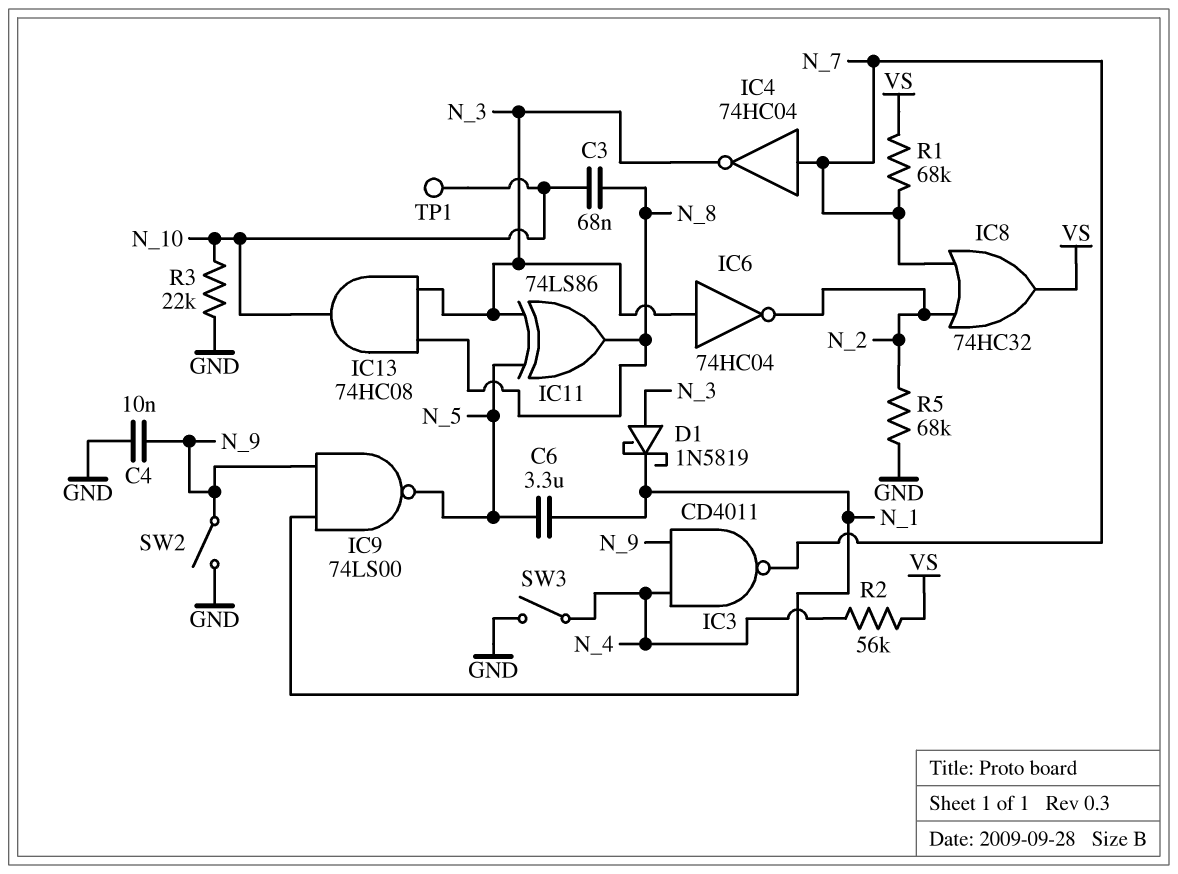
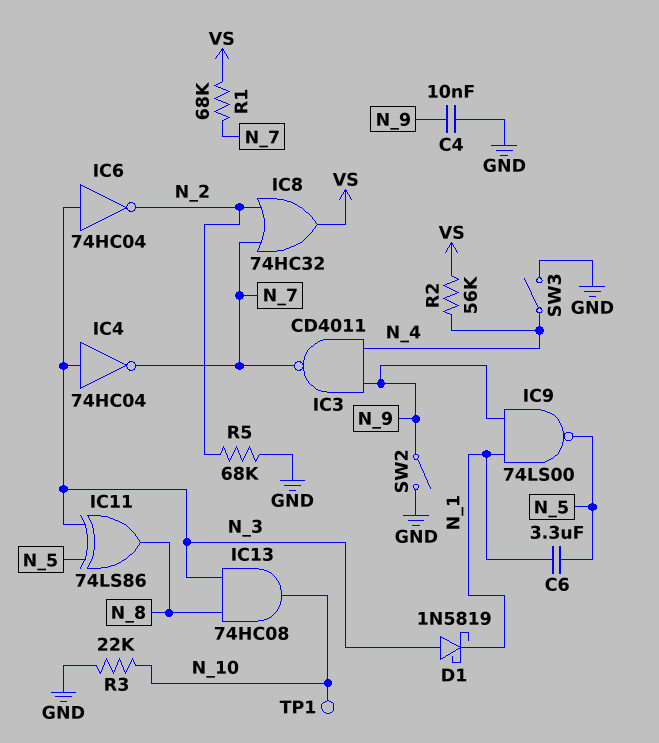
C3: 68nF (N_8, N_10) -> none
IC4: NOT 74HC04 (in N_7, out N_3) -> NOT 74HC04 (in N_3, out N_7)

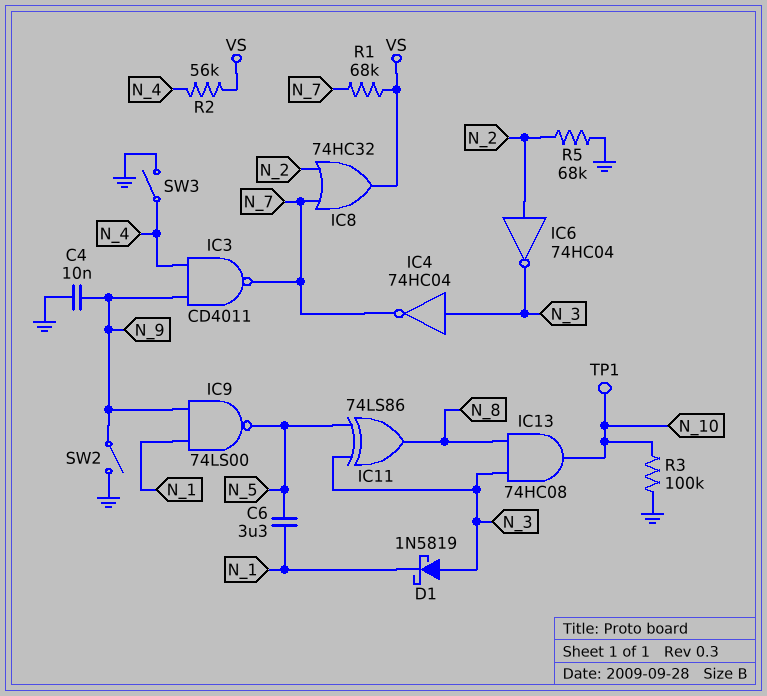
IC6: NOT 74HC04 (in N_3, out N_2) -> NOT 74HC04 (in N_2, out N_3)
R3: 22k (GND, N_10) -> 100k (GND, N_10)

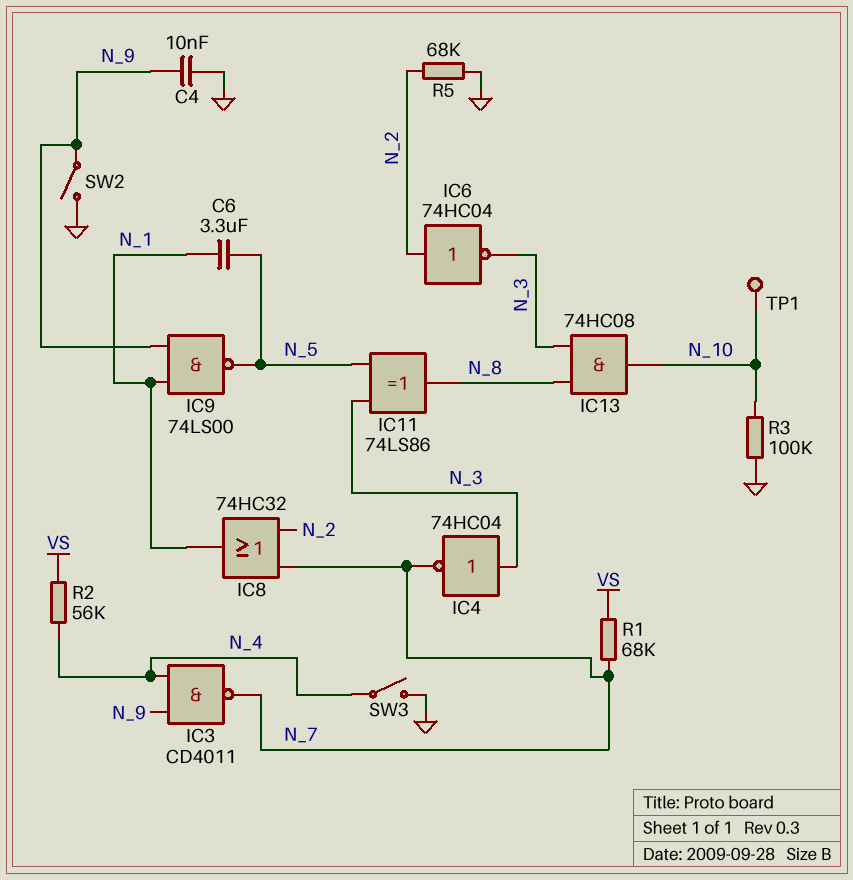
D1: schottky 1N5819 (A N_3, K N_1) -> none
IC8: OR 74HC32 (in N_2, in N_7, out VS) -> OR 74HC32 (in N_2, in N_7, out N_1)

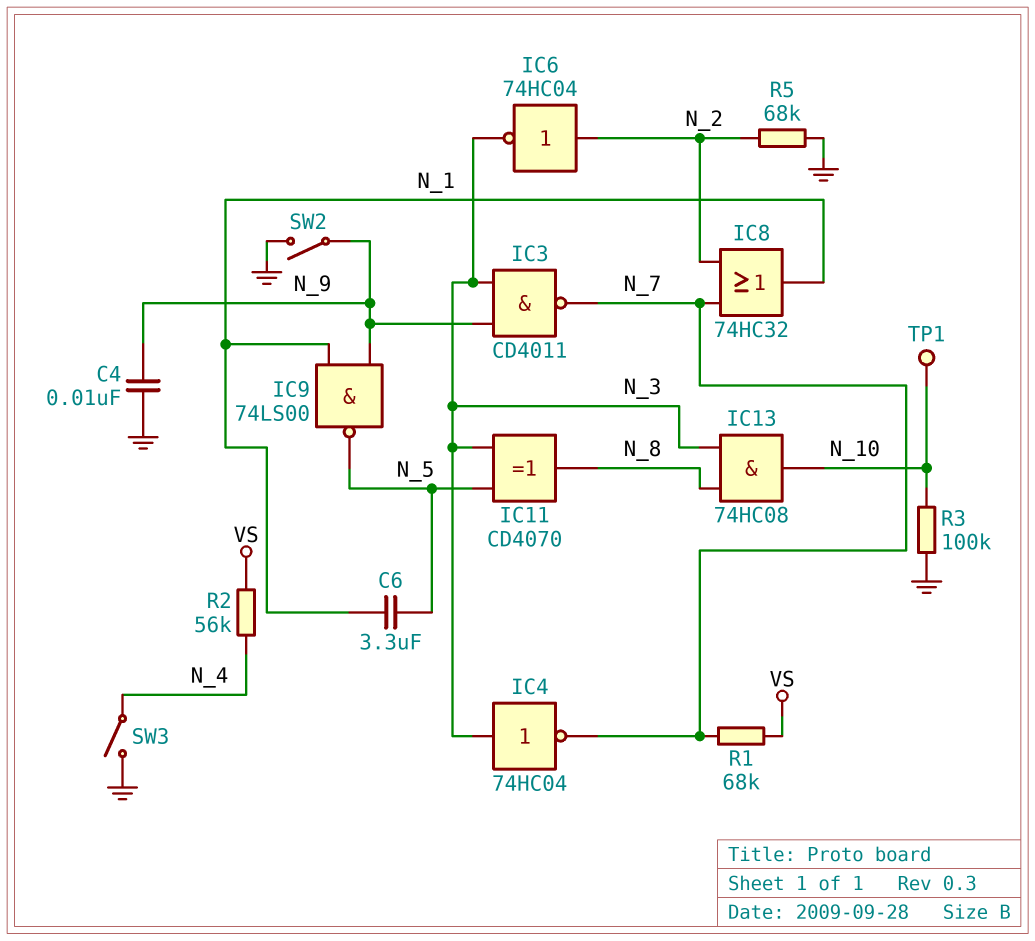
IC3: NAND CD4011 (in N_4, in N_9, out N_7) -> NAND CD4011 (in N_3, in N_9, out N_7)
IC11: XOR 74LS86 (in N_3, in N_5, out N_8) -> XOR CD4070 (in N_3, in N_5, out N_8)

